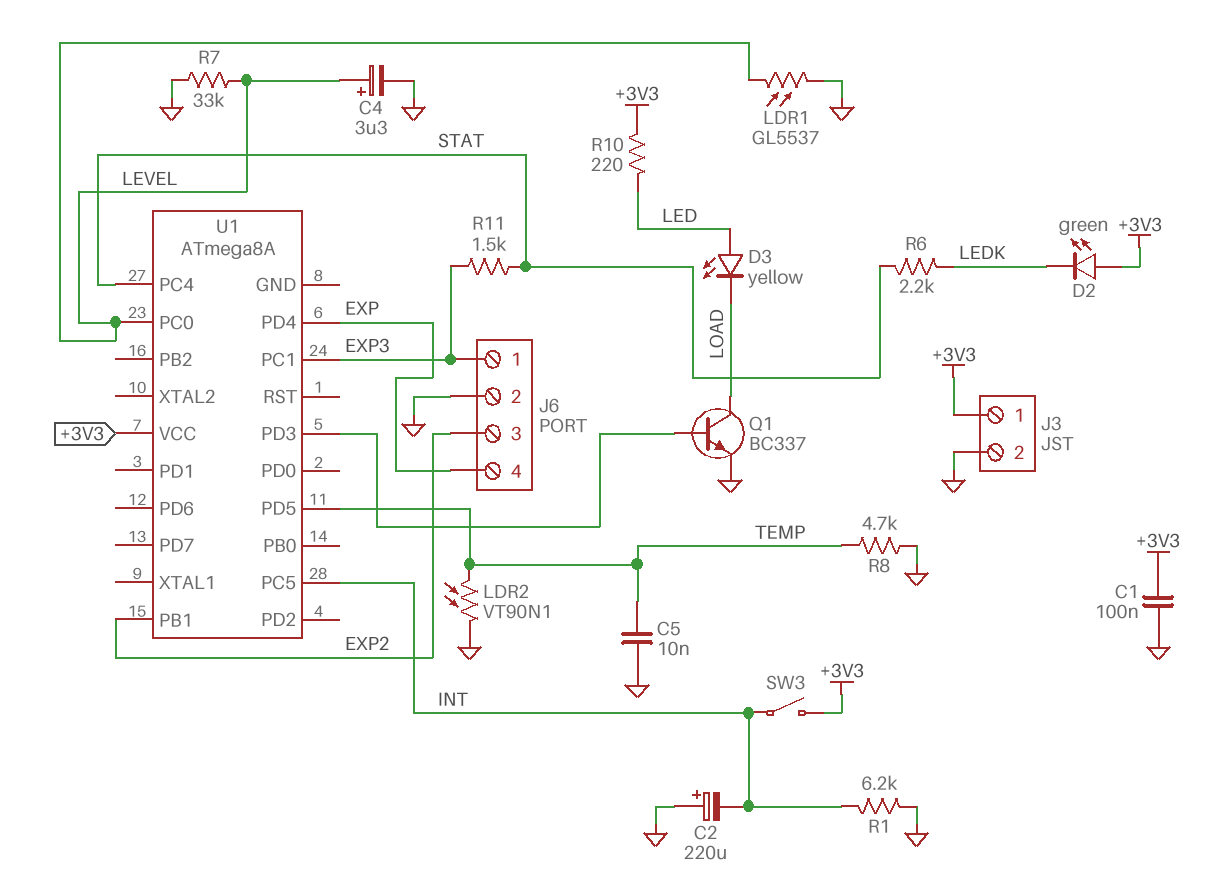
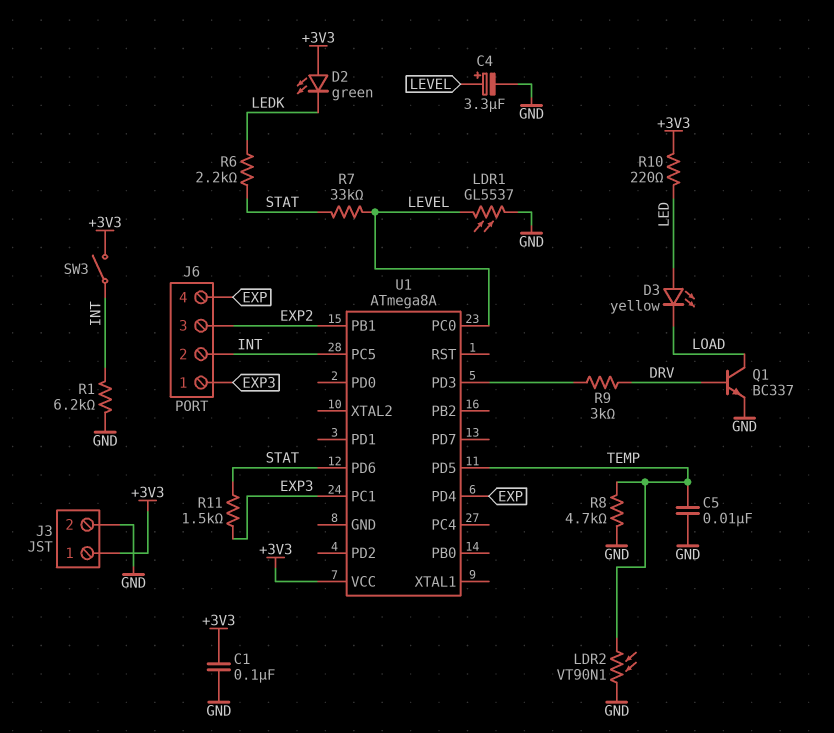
C2: 220uF (plus GND, minus INT) -> none
J6 pin 2: GND -> INT
Q1: NPN BC337 (B U1/PD3, C LOAD, E GND) -> NPN BC337 (B DRV, C LOAD, E GND)
R7: 33k (GND, LEVEL) -> 33k (LEVEL, STAT)
R9: none -> 3k (DRV, U1/PD3)
U1 pin PC4: STAT -> none
U1 pin PD6: none -> STAT

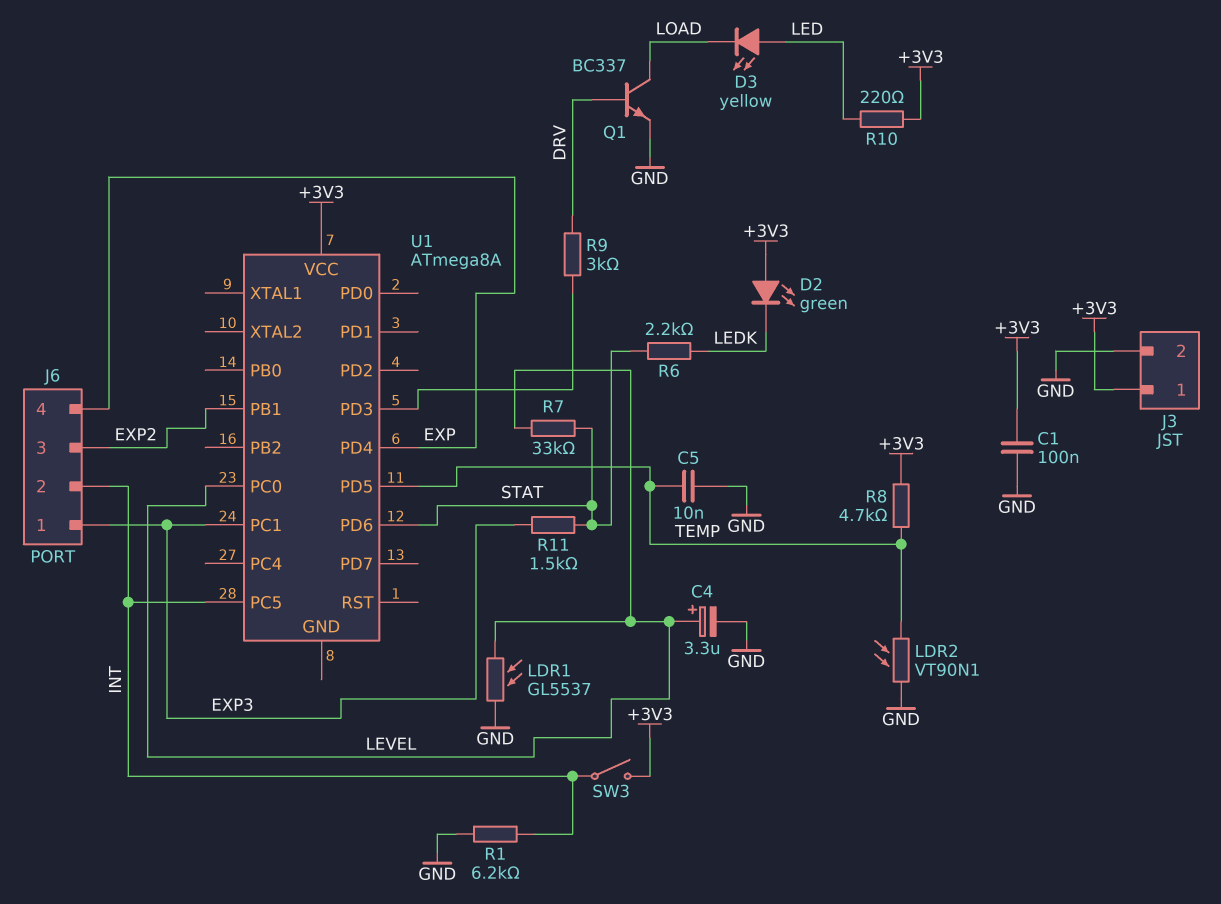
R8: 4.7k (GND, TEMP) -> 4.7k (+3V3, TEMP)

